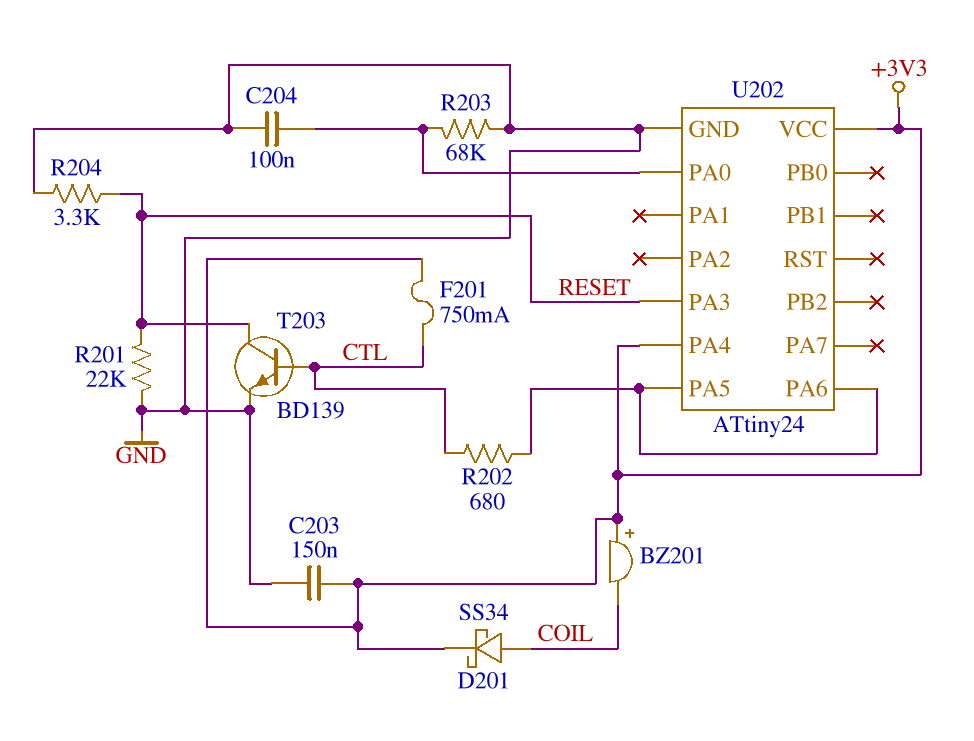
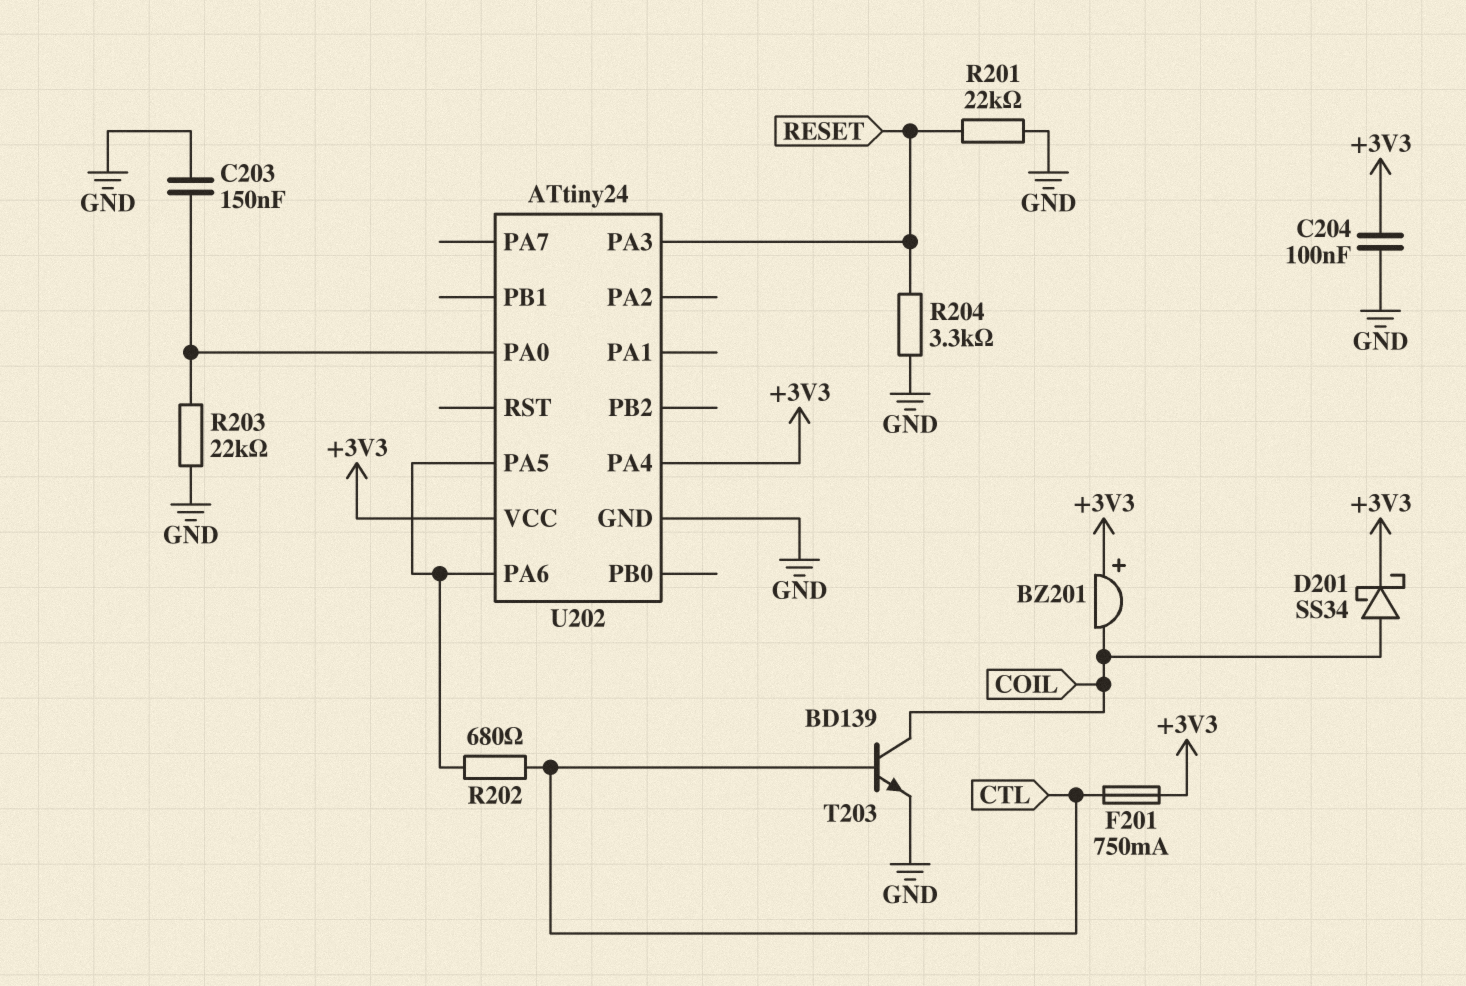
C203: 150nF (+3V3, GND) -> 150nF (GND, U202/PA0)
C204: 100nF (GND, U202/PA0) -> 100nF (+3V3, GND)
R203: 68k (GND, U202/PA0) -> 22k (GND, U202/PA0)
T203: NPN BD139 (B CTL, C RESET, E GND) -> NPN BD139 (B CTL, C COIL, E GND)

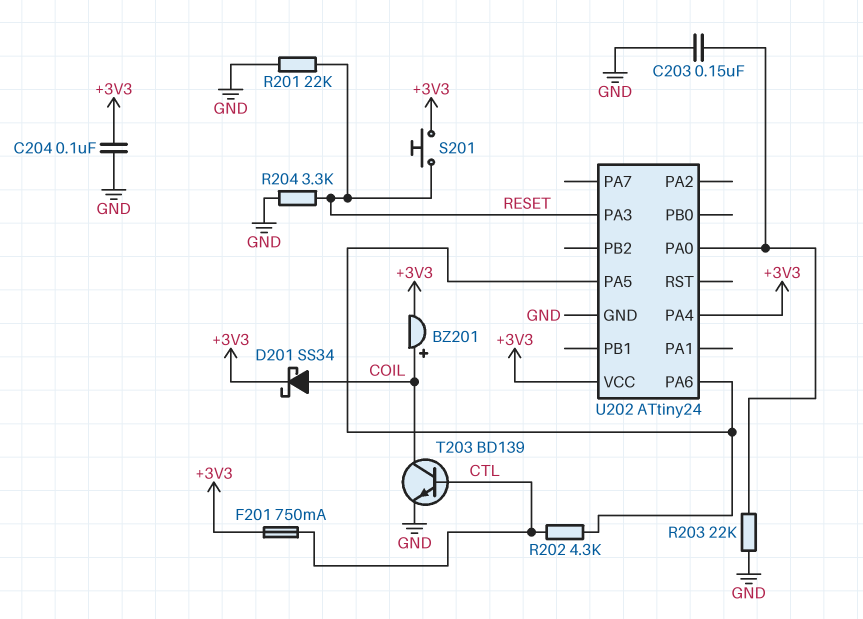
BZ201: buzzer (plus +3V3, minus COIL) -> buzzer (plus COIL, minus +3V3)
R202: 680 (CTL, U202/PA5) -> 4.3k (CTL, U202/PA5)
S201: none -> button (+3V3, RESET)

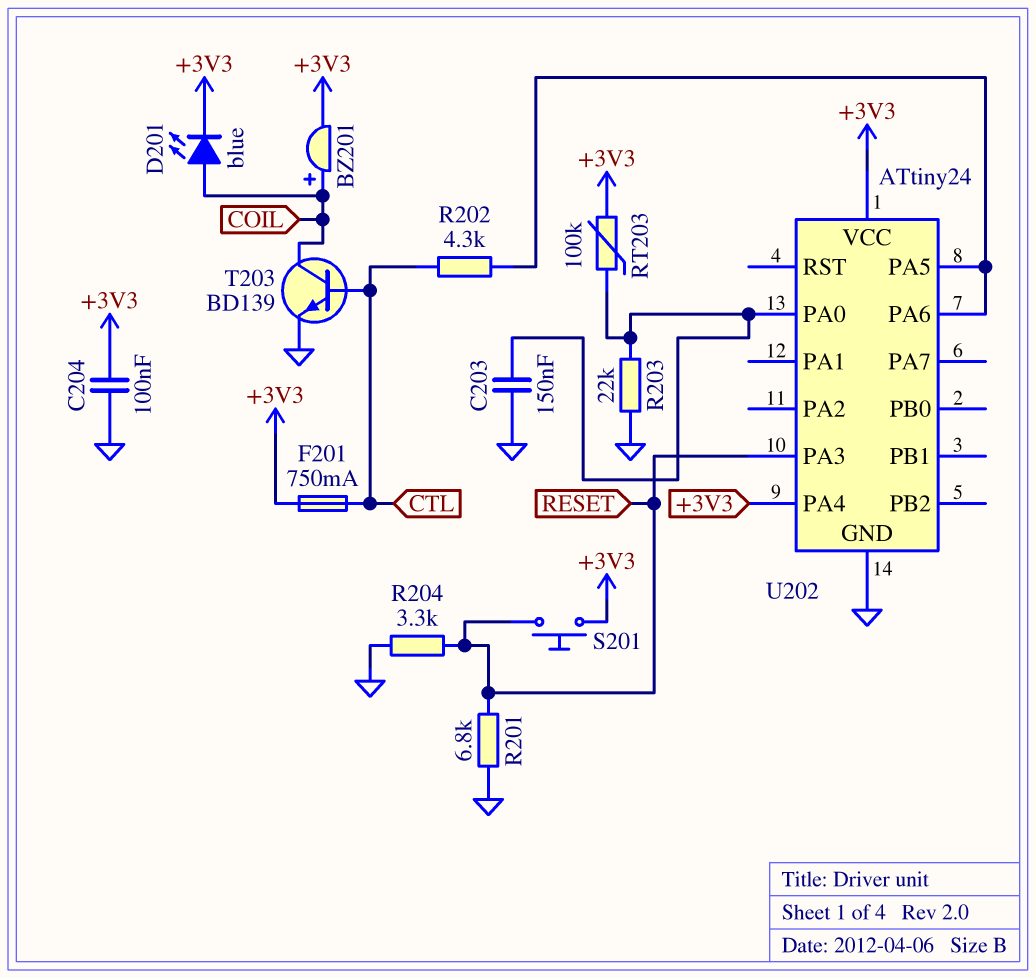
D201: schottky SS34 (A COIL, K +3V3) -> LED blue (A COIL, K +3V3)
R201: 22k (GND, RESET) -> 6.8k (GND, RESET)
RT203: none -> 100k (+3V3, U202/PA0)

